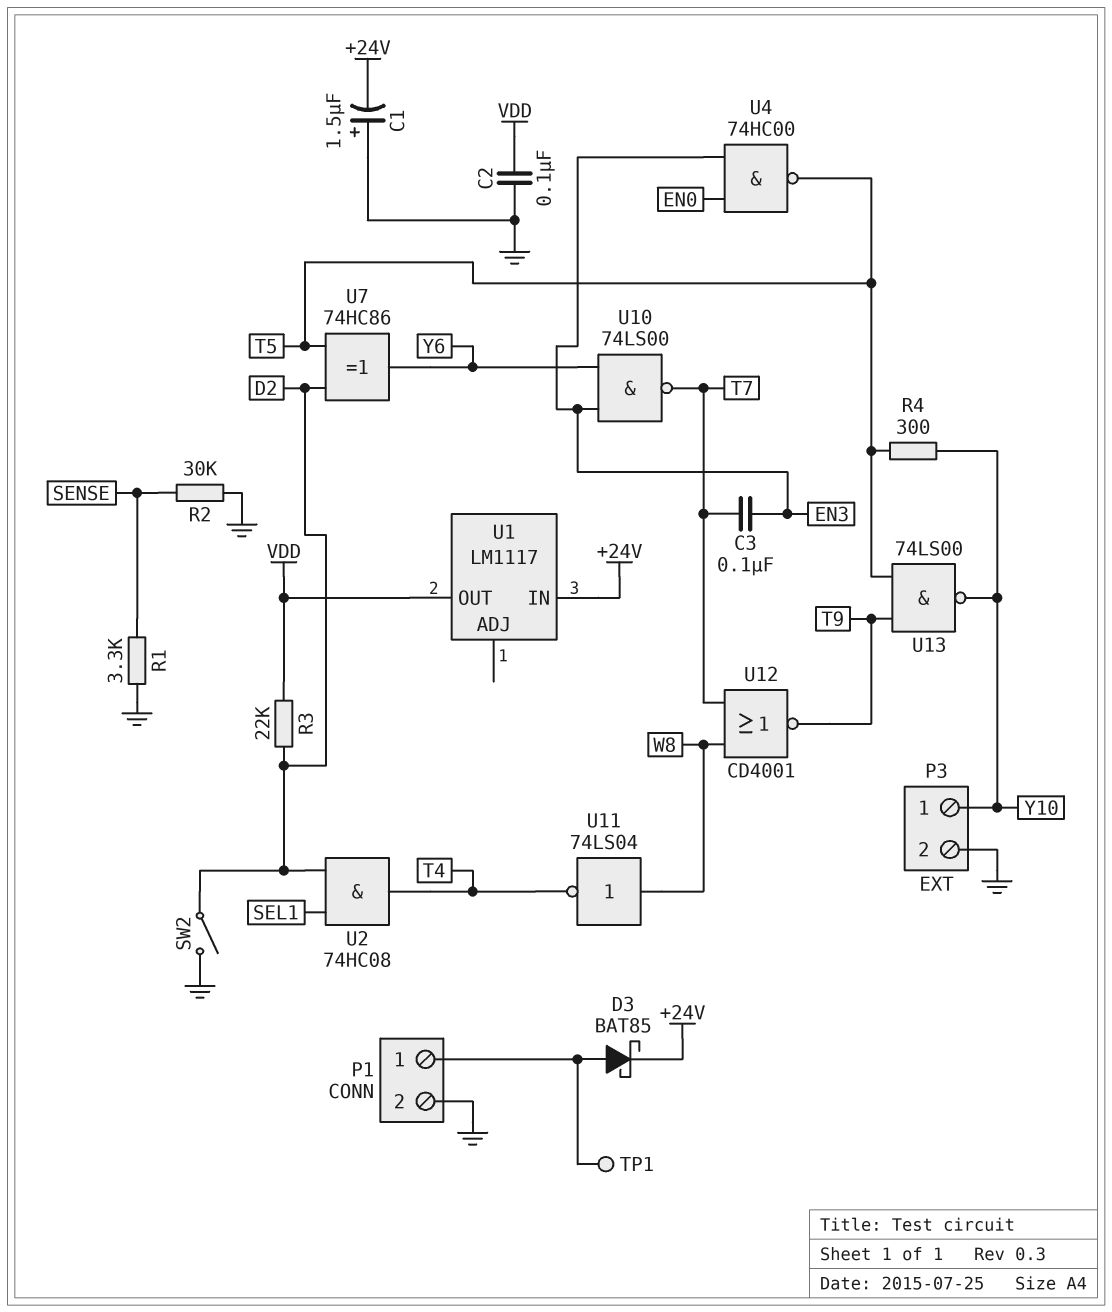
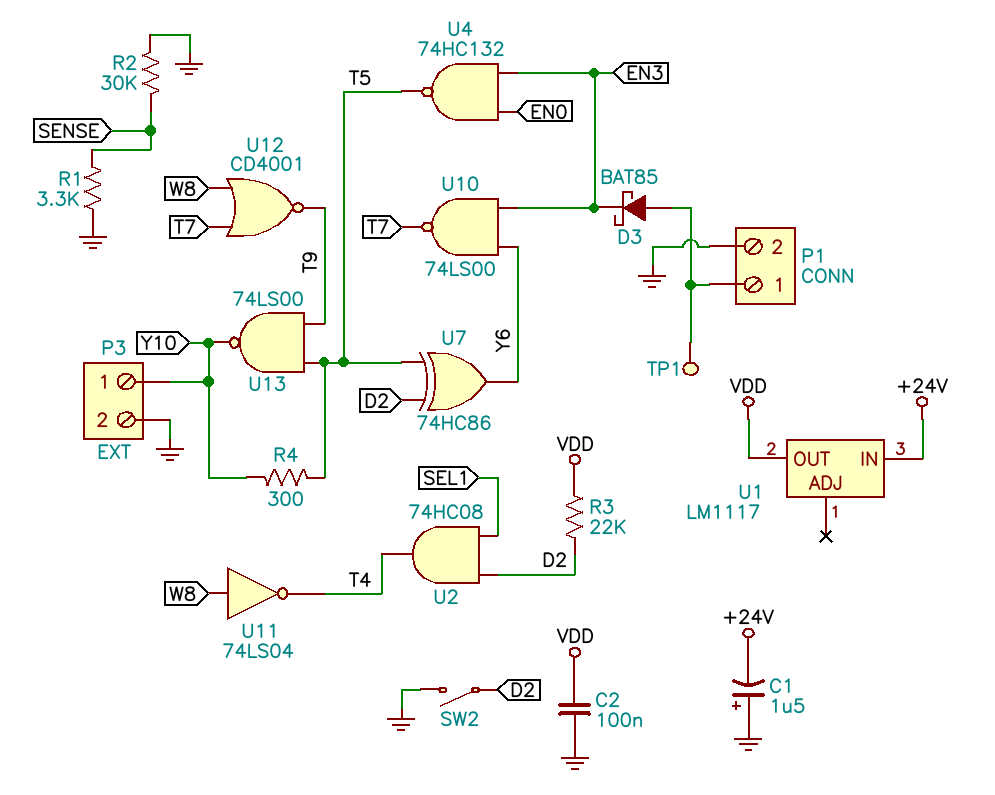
C3: 100nF (EN3, T7) -> none
D3: schottky BAT85 (A P1/1, K +24V) -> schottky BAT85 (A P1/1, K EN3)
U4: NAND 74HC00 (in EN0, in EN3, out T5) -> NAND 74HC132 (in EN0, in EN3, out T5)

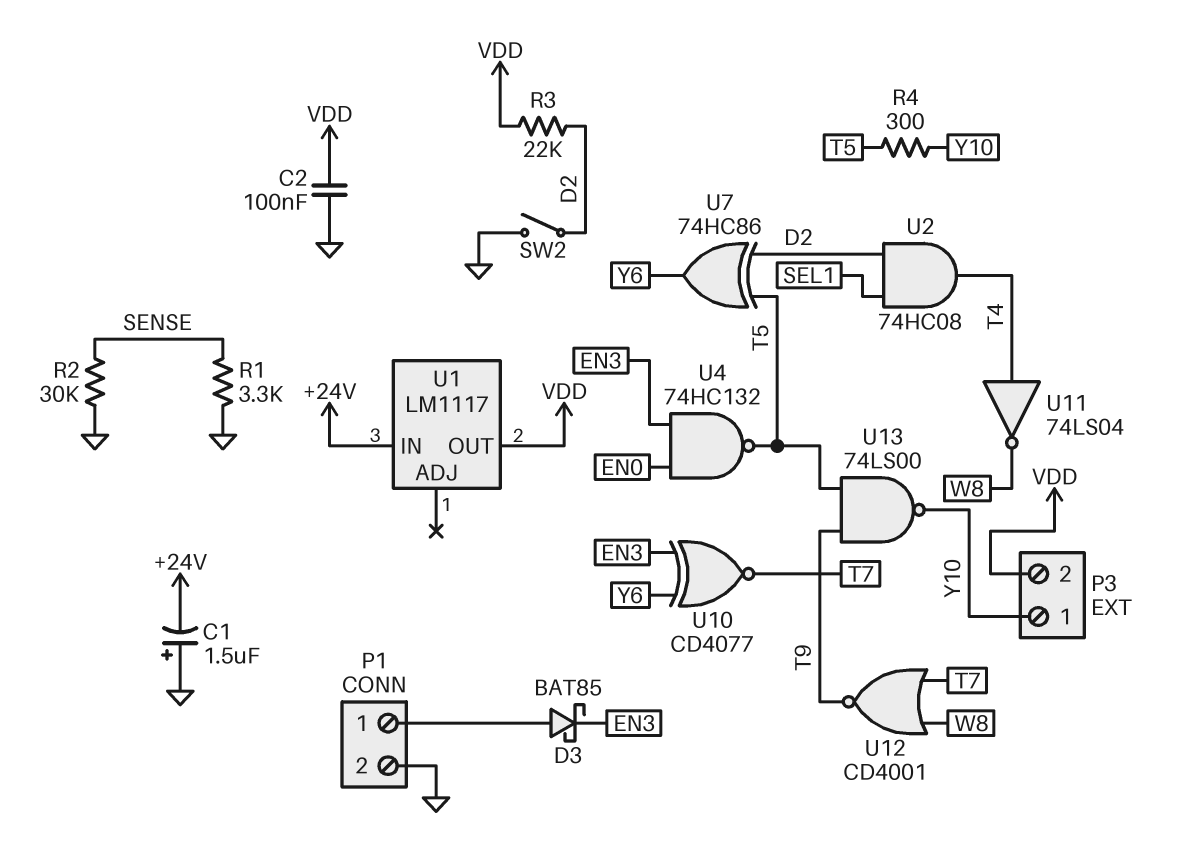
P3 pin 2: GND -> VDD
TP1: test point (P1/1) -> none
U10: NAND 74LS00 (in EN3, in Y6, out T7) -> XNOR CD4077 (in EN3, in Y6, out T7)
U11: NOT 74LS04 (in W8, out T4) -> NOT 74LS04 (in T4, out W8)

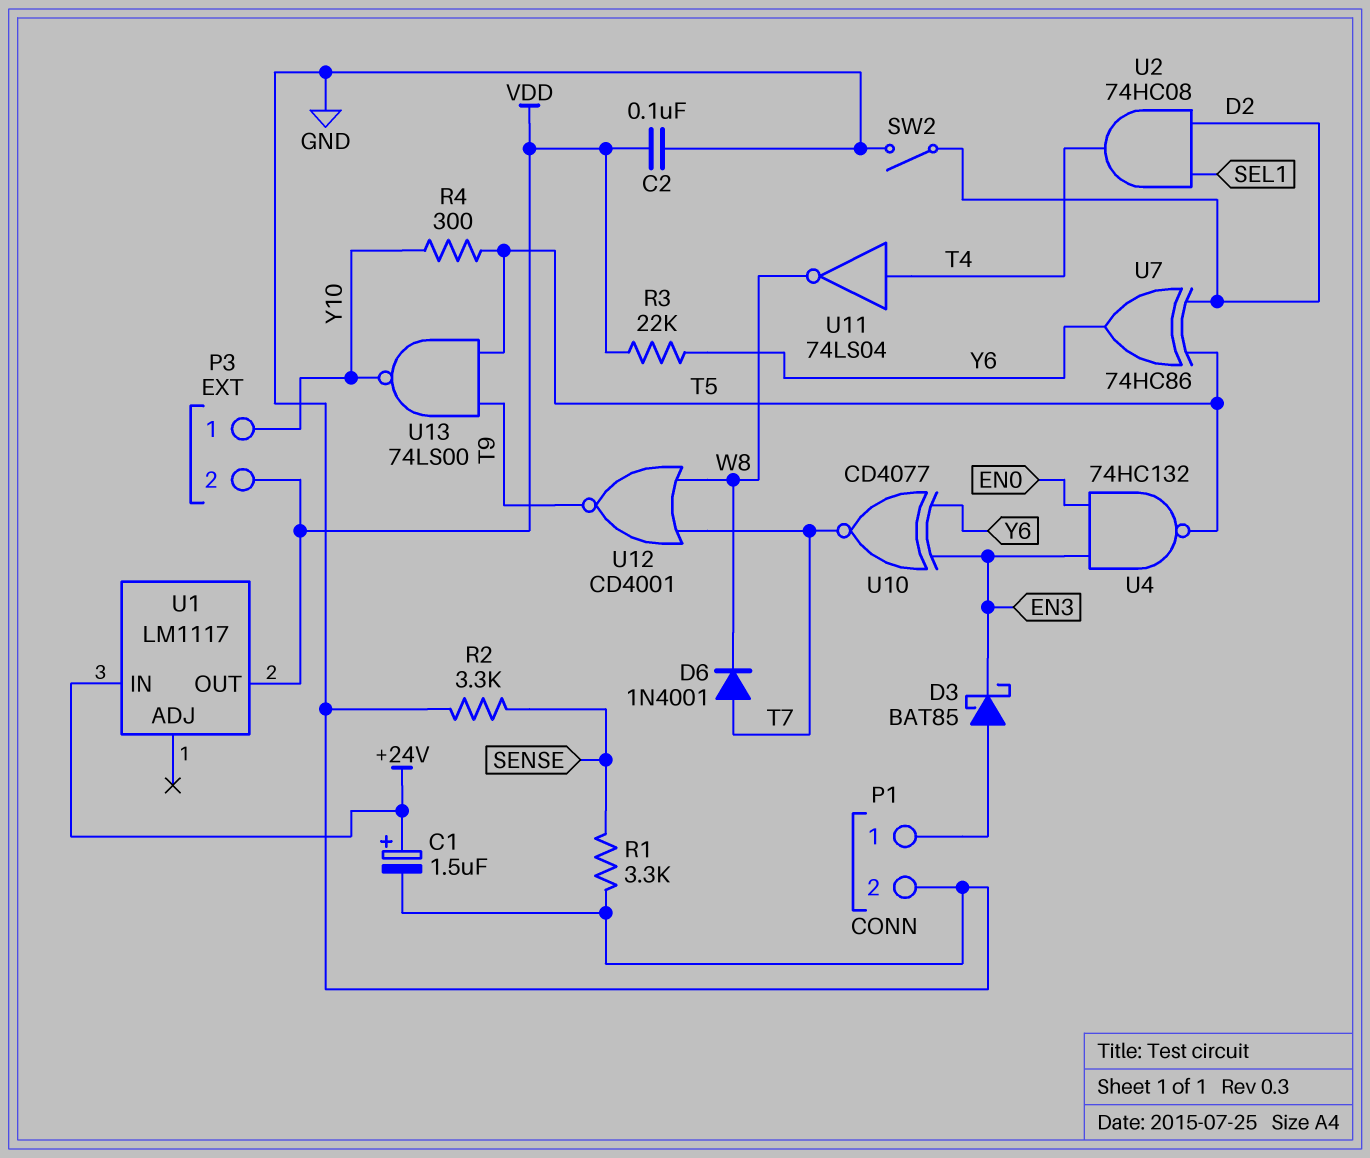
C1: 1.5uF (plus GND, minus +24V) -> 1.5uF (plus +24V, minus GND)
D6: none -> diode 1N4001 (A T7, K W8)
R2: 30k (GND, SENSE) -> 3.3k (GND, SENSE)
R3: 22k (D2, VDD) -> 22k (VDD, Y6)

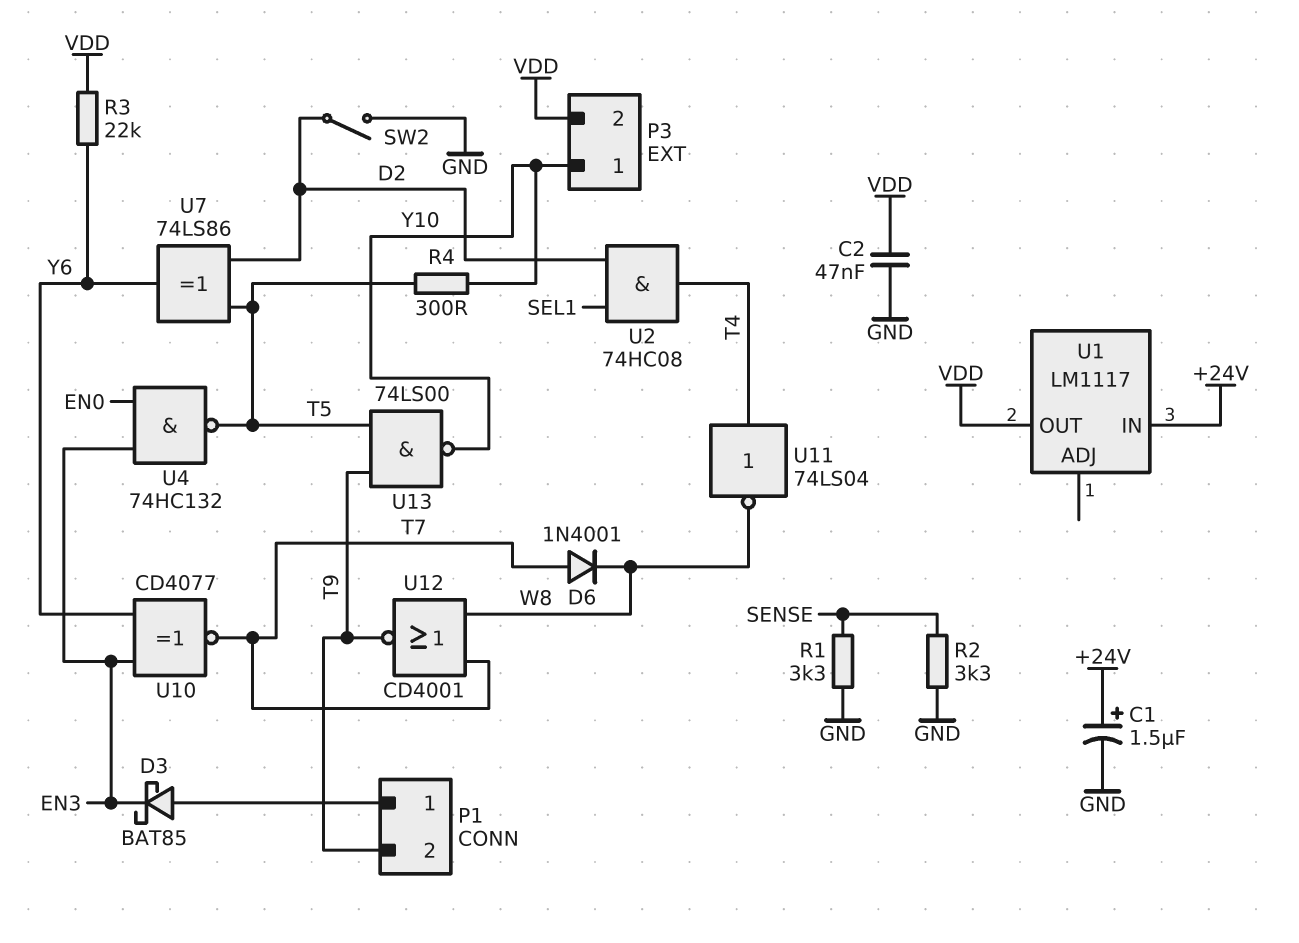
C2: 100nF (GND, VDD) -> 47nF (GND, VDD)
P1 pin 2: GND -> T9
U7: XOR 74HC86 (in D2, in T5, out Y6) -> XOR 74LS86 (in D2, in T5, out Y6)

